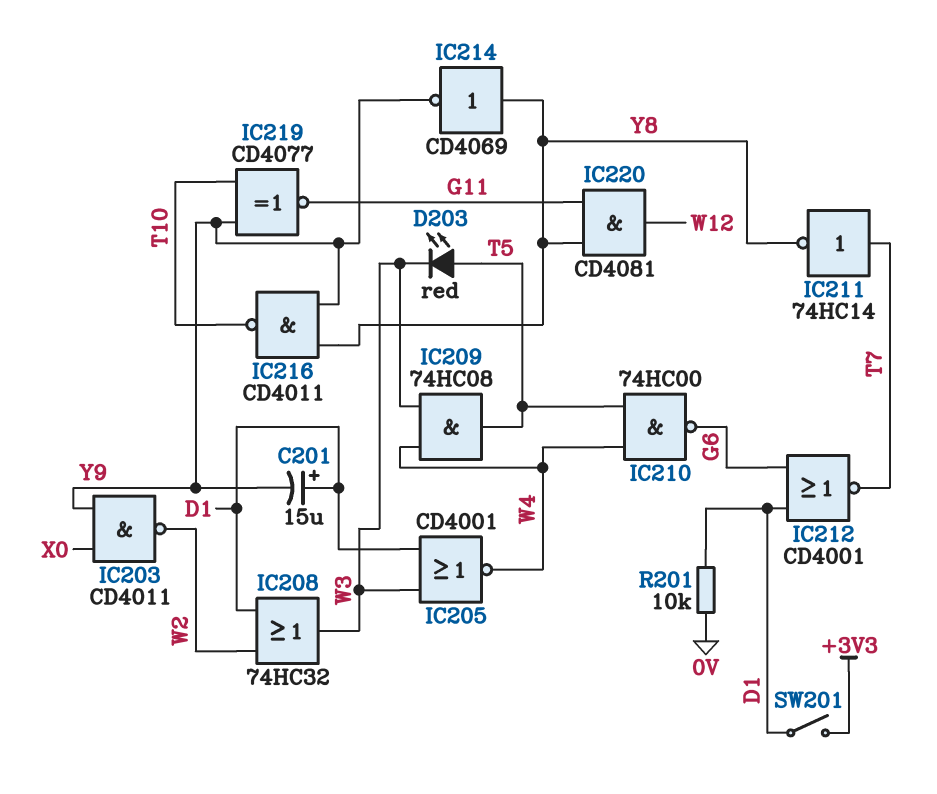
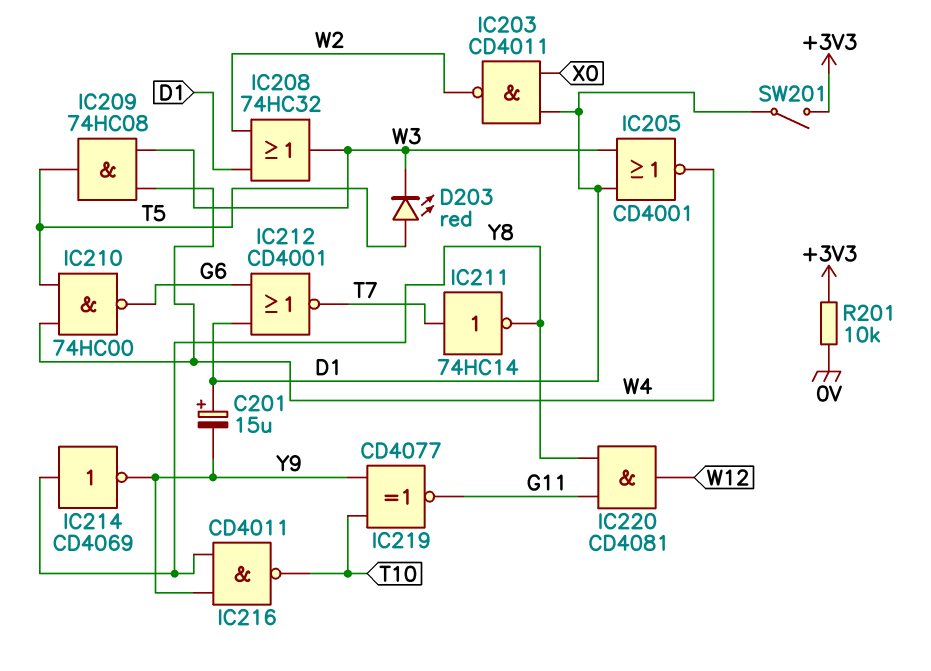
IC203: NAND CD4011 (in X0, in Y9, out W2) -> NAND CD4011 (in D1, in X0, out W2)
R201: 10k (0V, D1) -> 10k (+3V3, 0V)

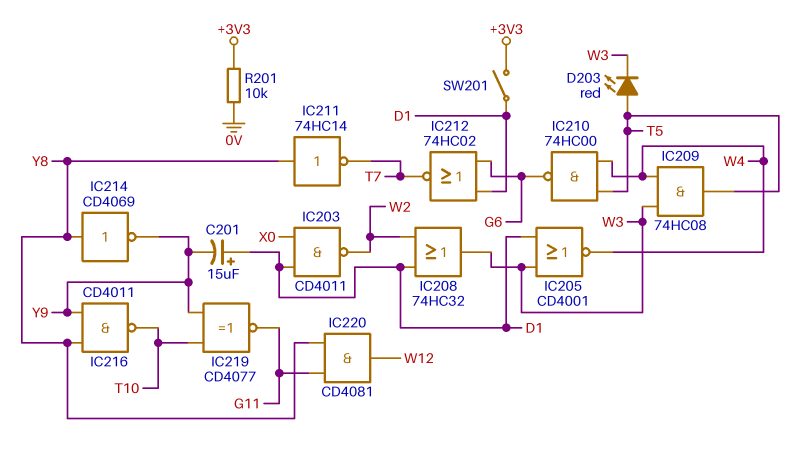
IC211: NOT 74HC14 (in T7, out Y8) -> NOT 74HC14 (in Y8, out T7)
IC212: NOR CD4001 (in D1, in G6, out T7) -> NOR 74HC02 (in D1, in G6, out T7)

